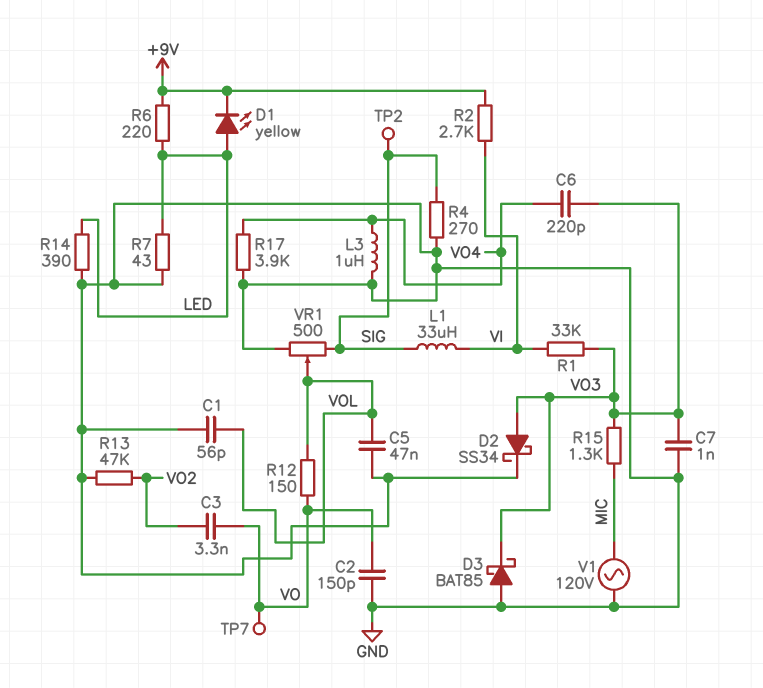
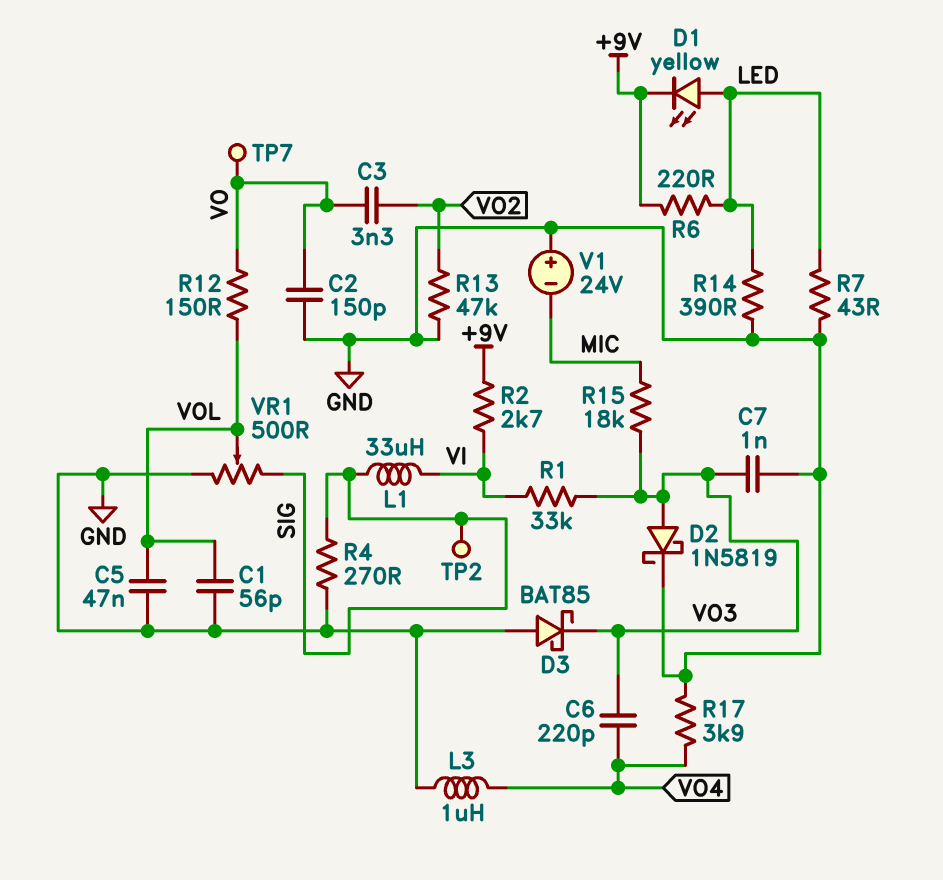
D2: schottky SS34 (A VO3, K GND) -> schottky 1N5819 (A VO3, K GND)
R15: 1.3k (MIC, VO3) -> 18k (MIC, VO3)
V1: AC 120V (GND, MIC) -> 24V (plus GND, minus MIC)

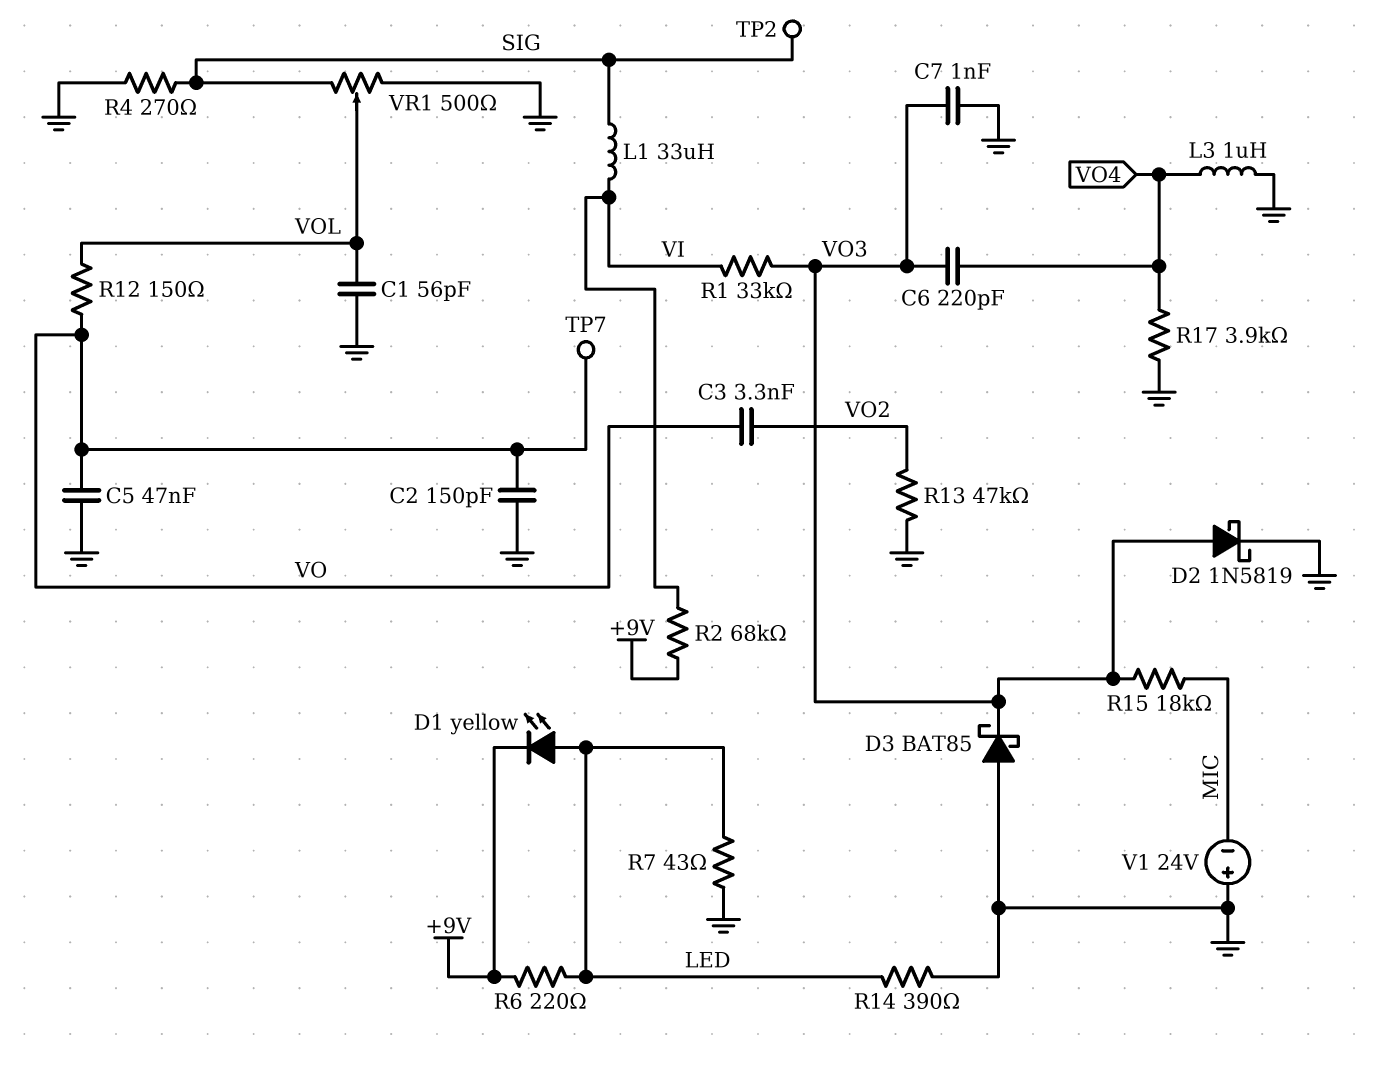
C5: 47nF (GND, VOL) -> 47nF (GND, VO)
R2: 2.7k (+9V, VI) -> 68k (+9V, VI)

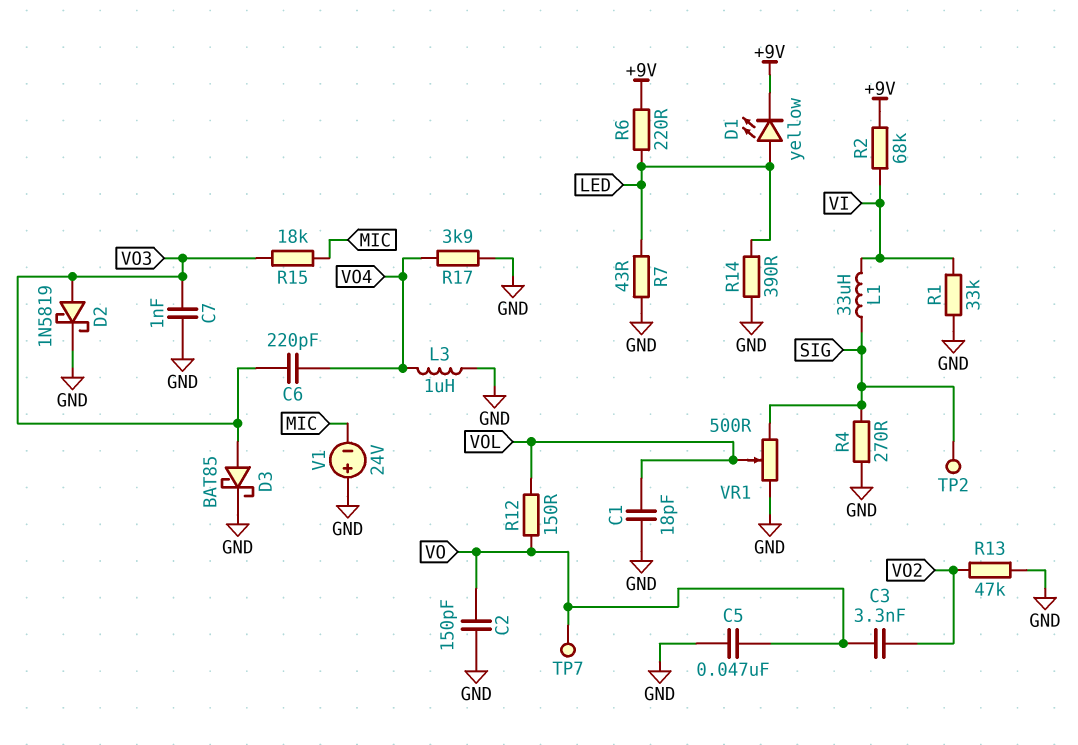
C1: 56pF (GND, VOL) -> 18pF (GND, VOL)
D3: schottky BAT85 (A GND, K VO3) -> schottky BAT85 (A VO3, K GND)
R1: 33k (VI, VO3) -> 33k (GND, VI)

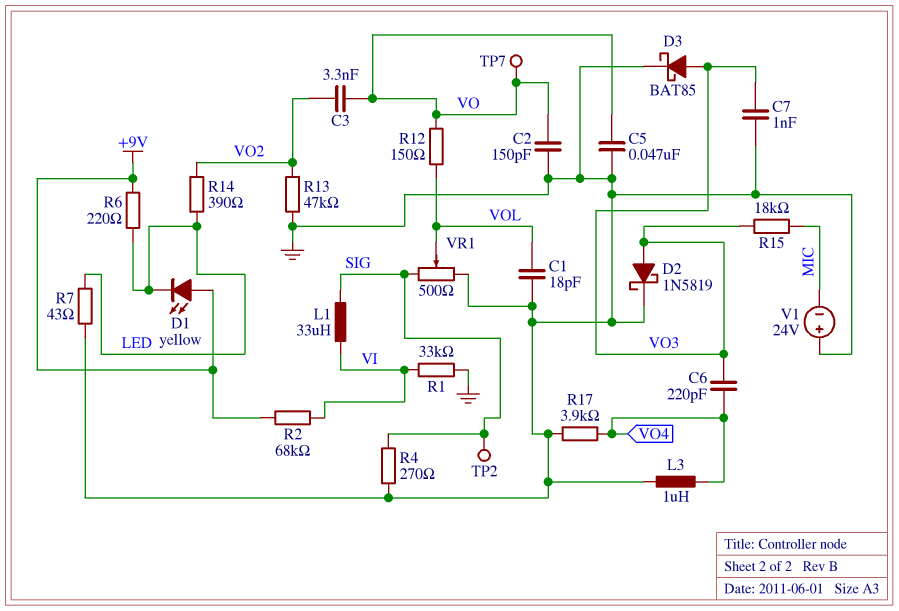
D1: LED yellow (A LED, K +9V) -> LED yellow (A +9V, K LED)
R14: 390 (GND, LED) -> 390 (LED, VO2)

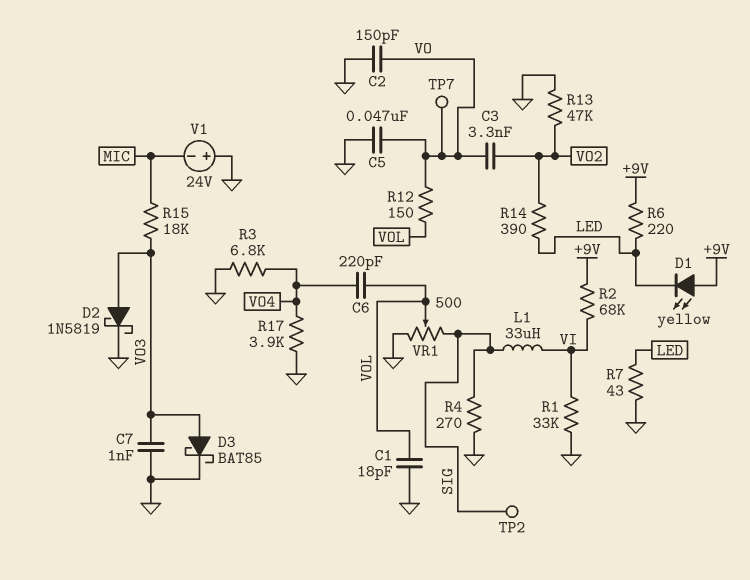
C6: 220pF (VO3, VO4) -> 220pF (VO4, VOL)
L3: 1uH (GND, VO4) -> none
R3: none -> 6.8k (GND, VO4)

